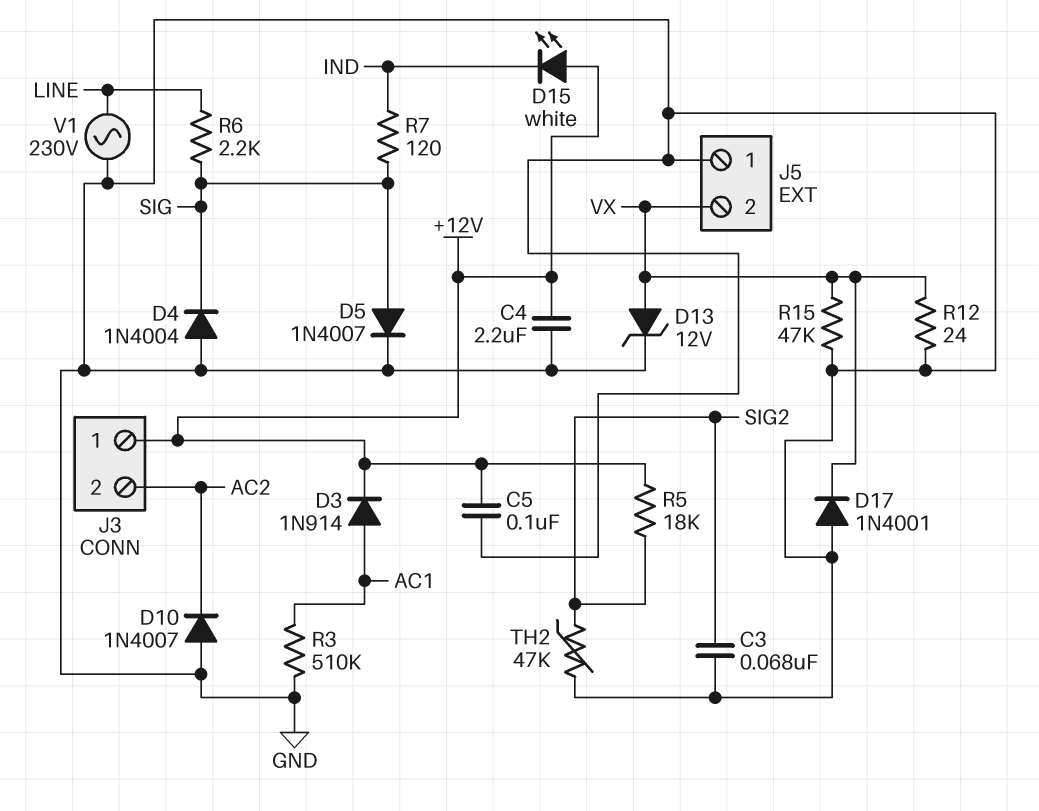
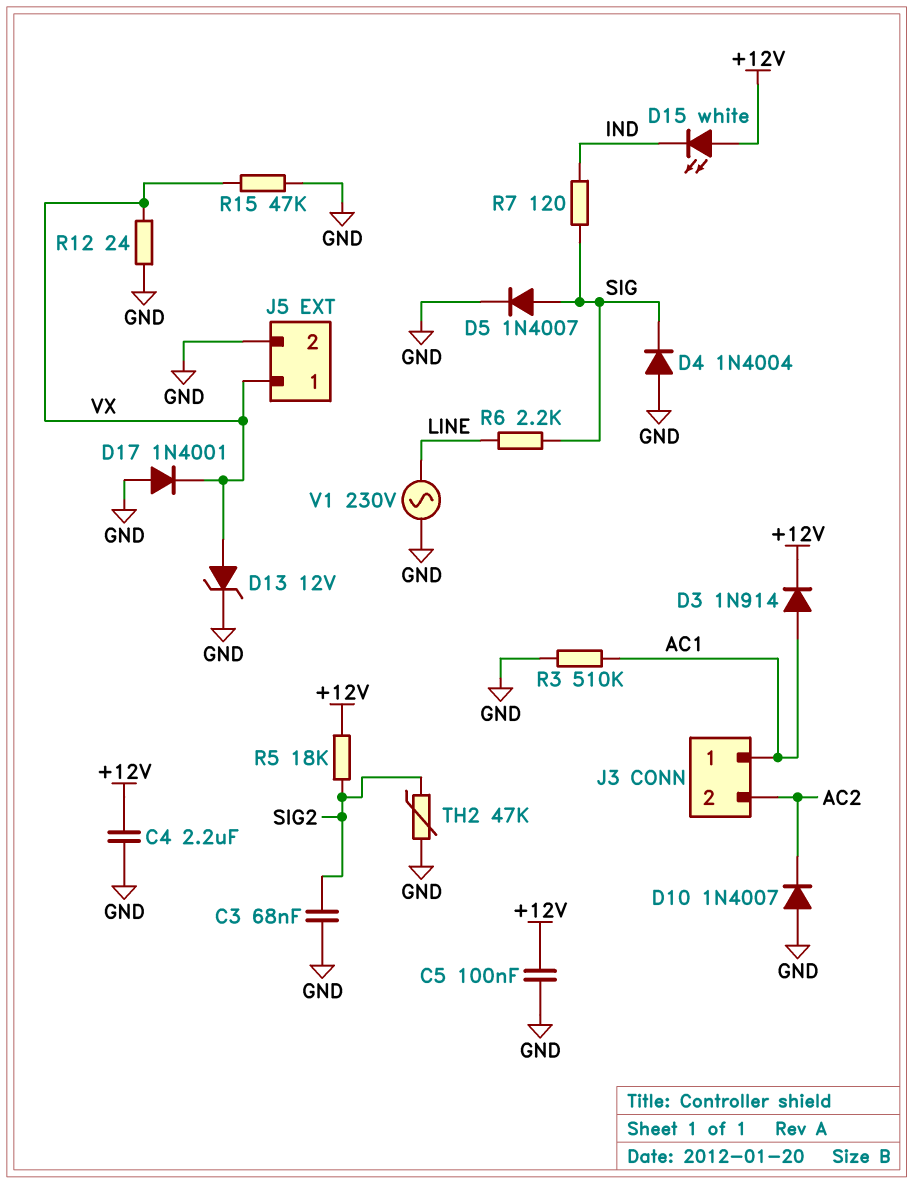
J3 pin 1: +12V -> AC1
J5 pin 1: GND -> VX
J5 pin 2: VX -> GND

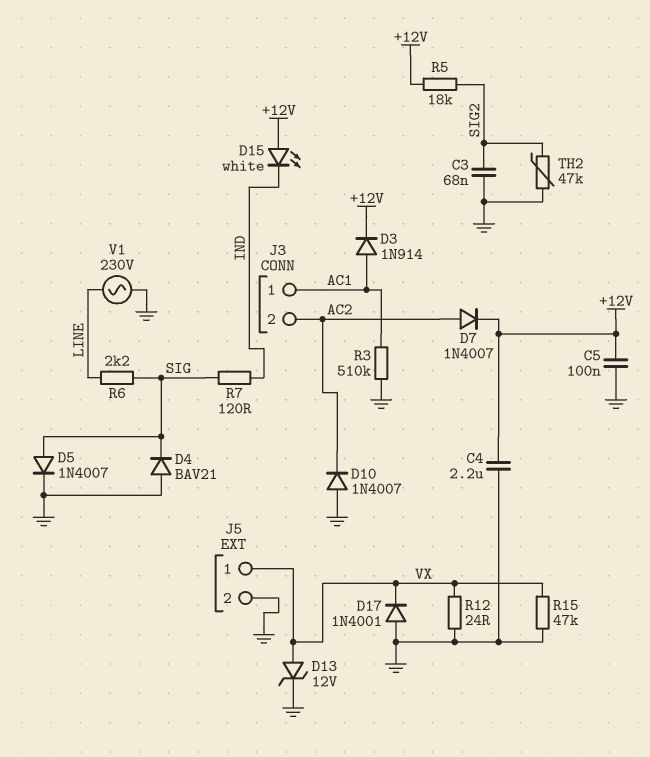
D4: diode 1N4004 (A GND, K SIG) -> diode BAV21 (A GND, K SIG)
D7: none -> diode 1N4007 (A AC2, K +12V)

